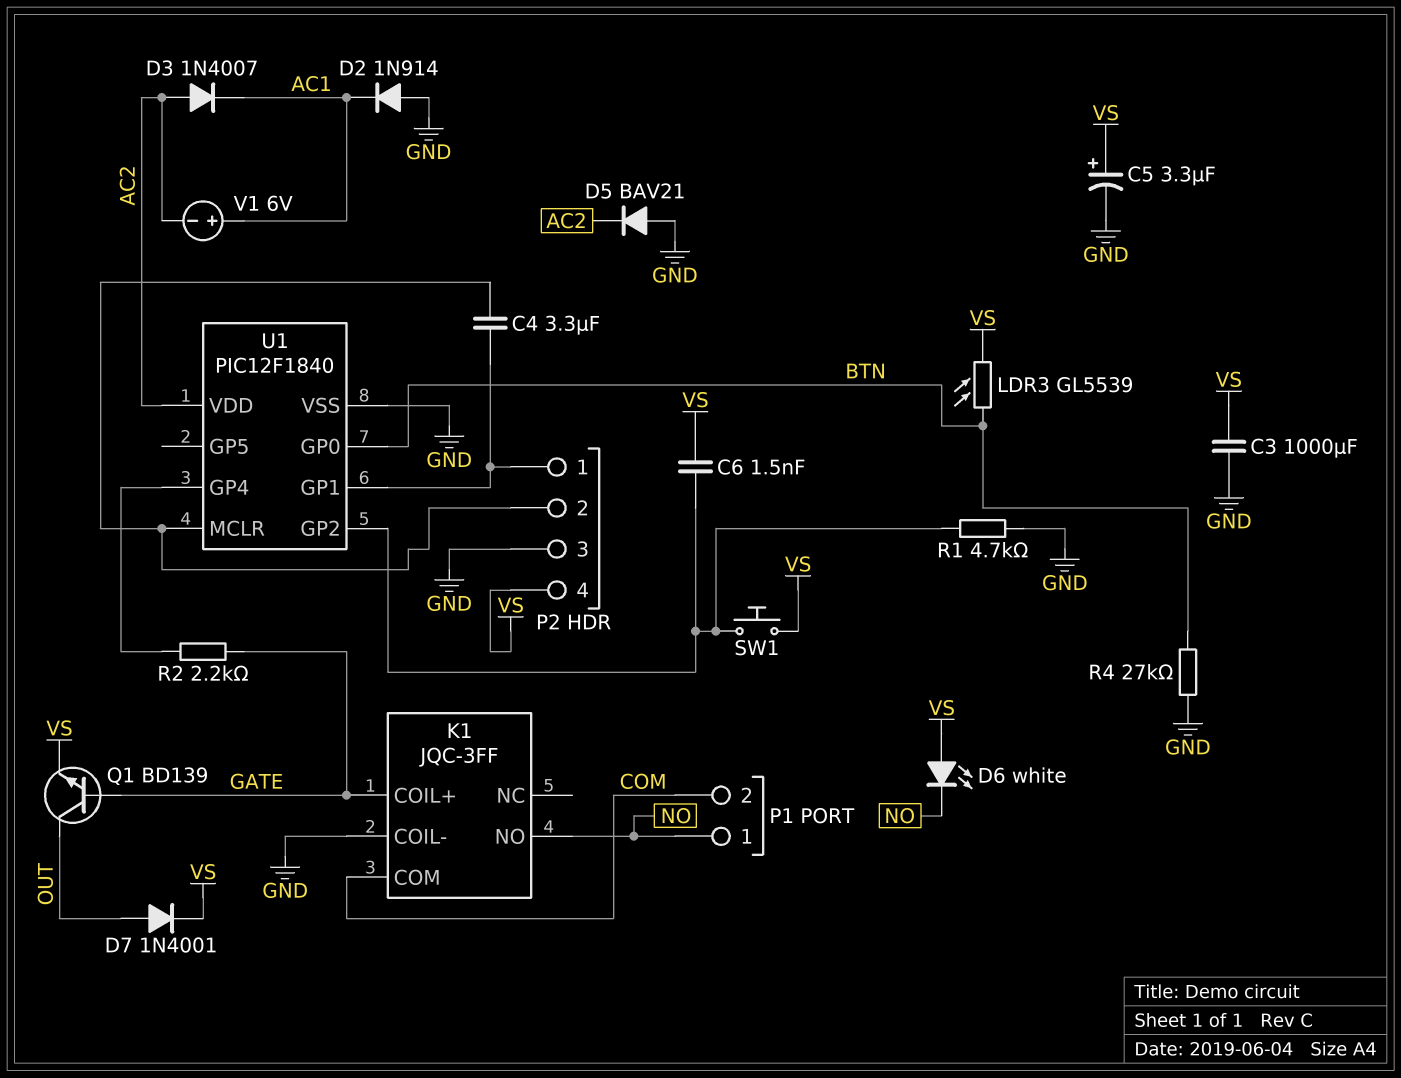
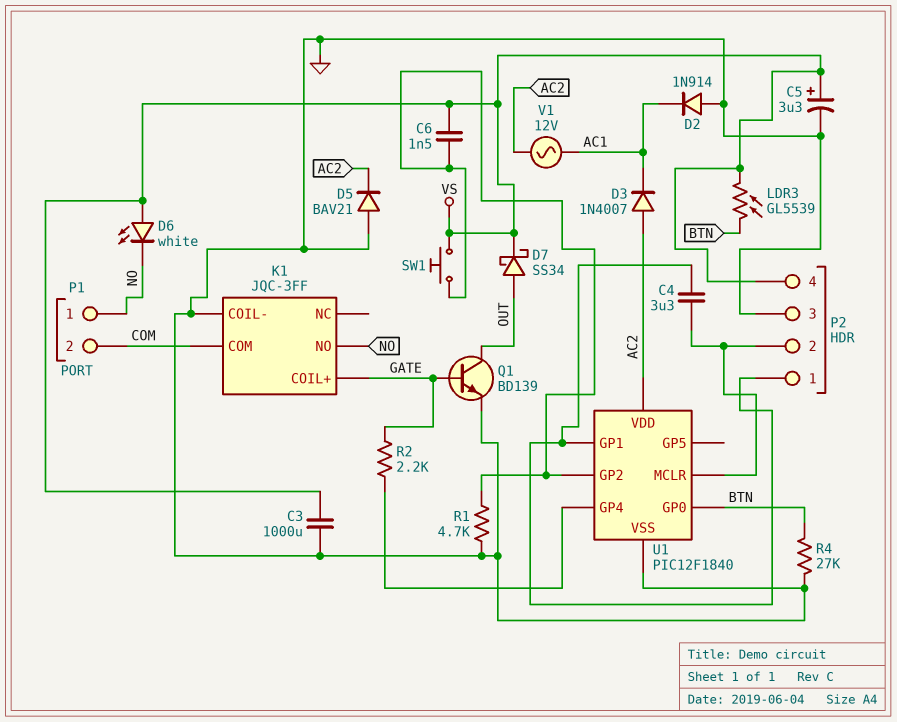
D7: diode 1N4001 (A OUT, K VS) -> schottky SS34 (A OUT, K VS)
Q1: NPN BD139 (B GATE, C OUT, E VS) -> NPN BD139 (B GATE, C OUT, E GND)
V1: 6V (plus AC1, minus AC2) -> AC 12V (AC1, AC2)

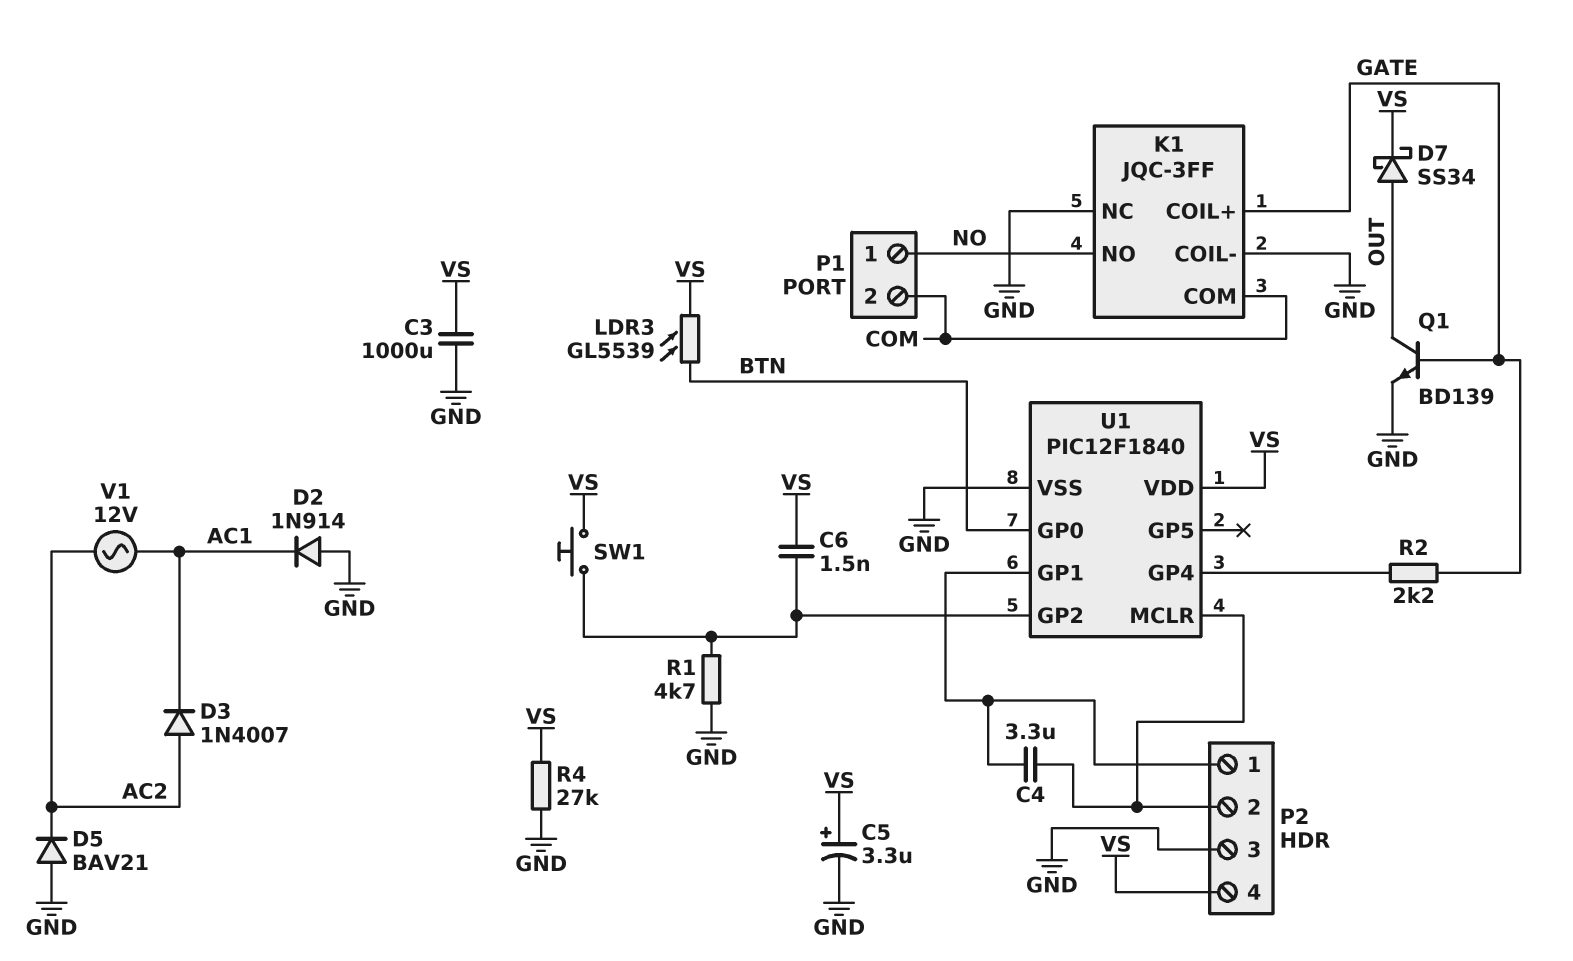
D6: LED white (A VS, K NO) -> none
K1 pin NC: none -> GND
R4: 27k (BTN, GND) -> 27k (GND, VS)
U1 pin VDD: AC2 -> VS

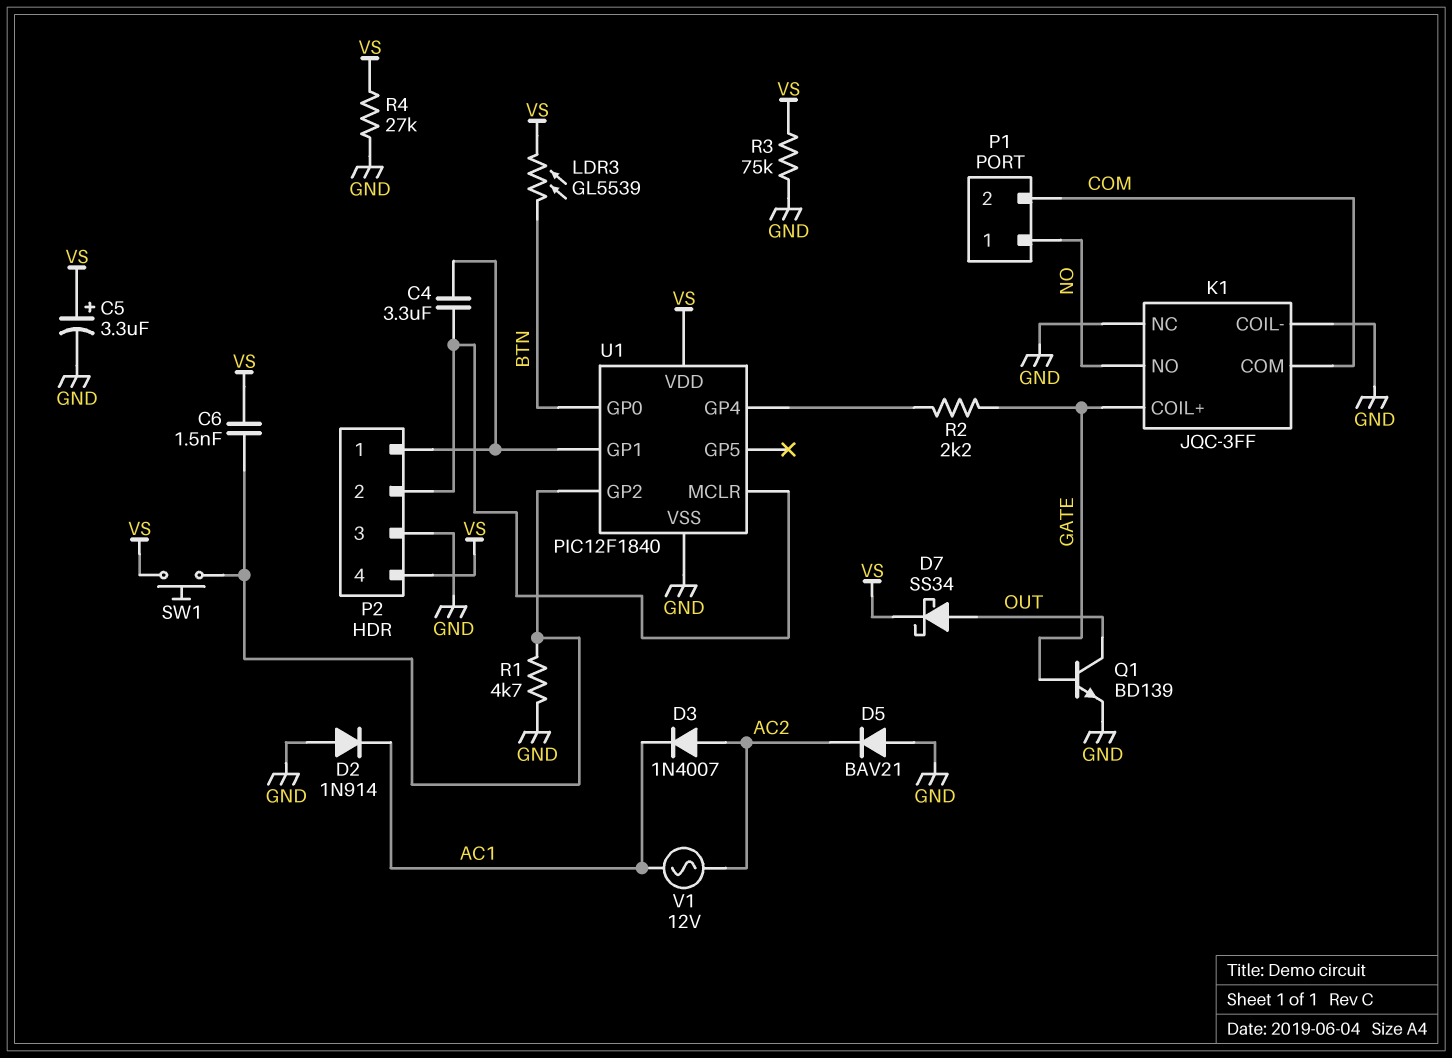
C3: 1000uF (GND, VS) -> none
R3: none -> 75k (GND, VS)

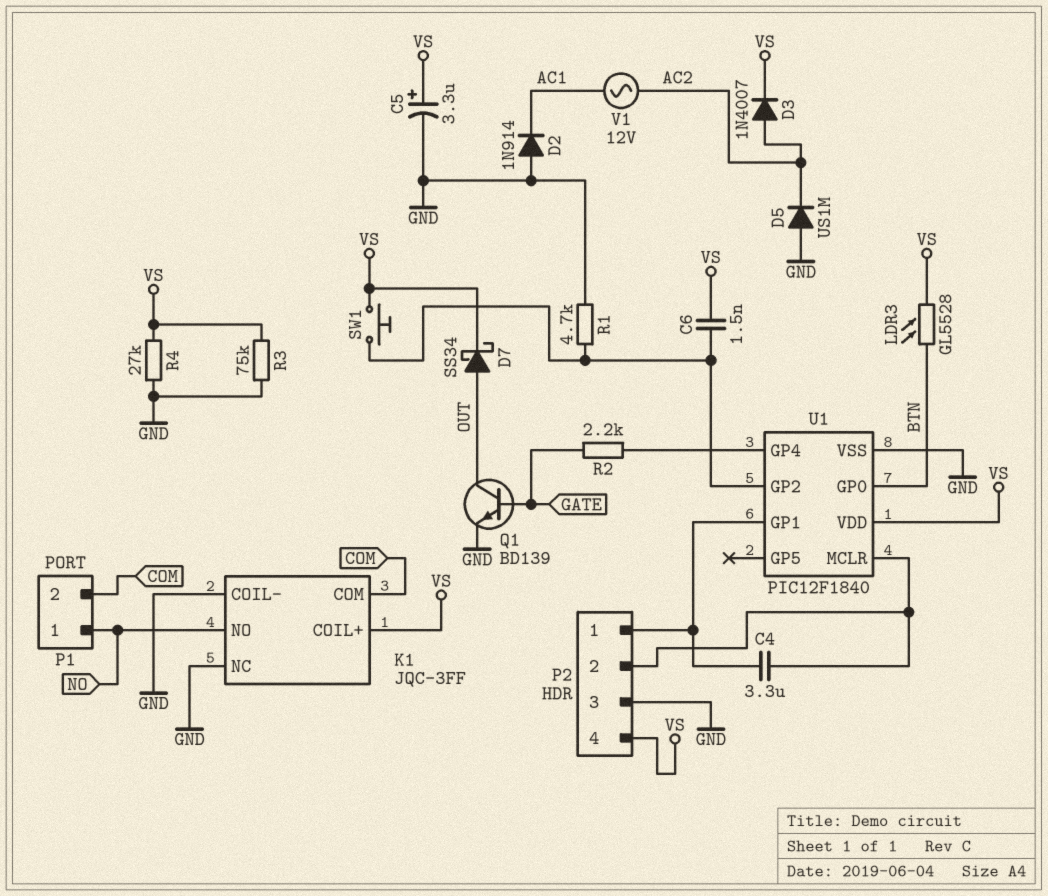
D3: diode 1N4007 (A AC2, K AC1) -> diode 1N4007 (A AC2, K VS)
D5: diode BAV21 (A GND, K AC2) -> diode US1M (A GND, K AC2)
K1 pin COIL+: GATE -> VS
LDR3: GL5539 (BTN, VS) -> GL5528 (BTN, VS)

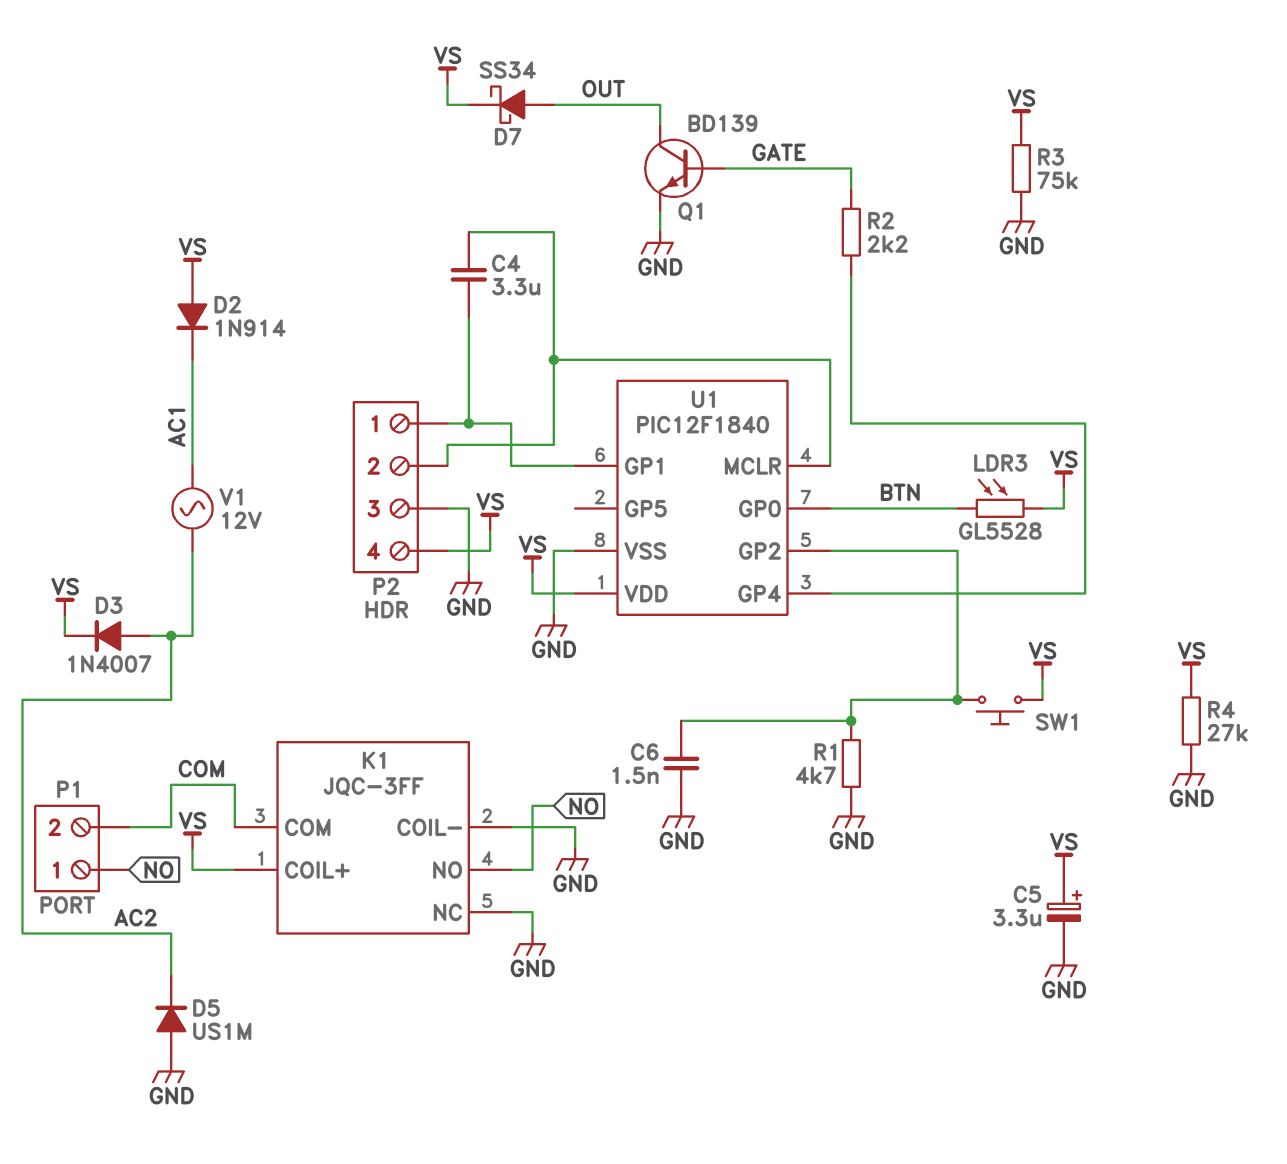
C6: 1.5nF (U1/GP2, VS) -> 1.5nF (GND, U1/GP2)
D2: diode 1N914 (A GND, K AC1) -> diode 1N914 (A VS, K AC1)

